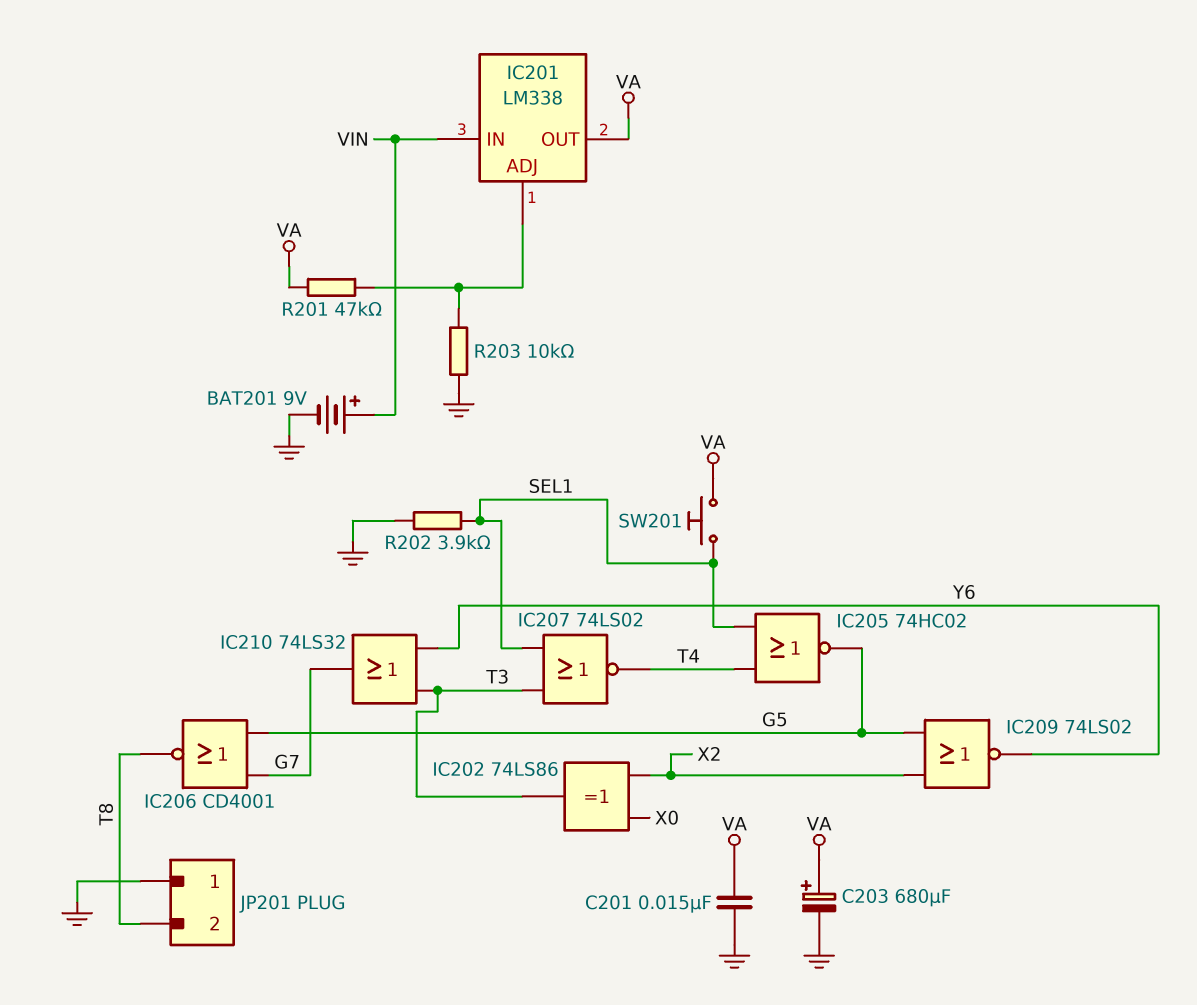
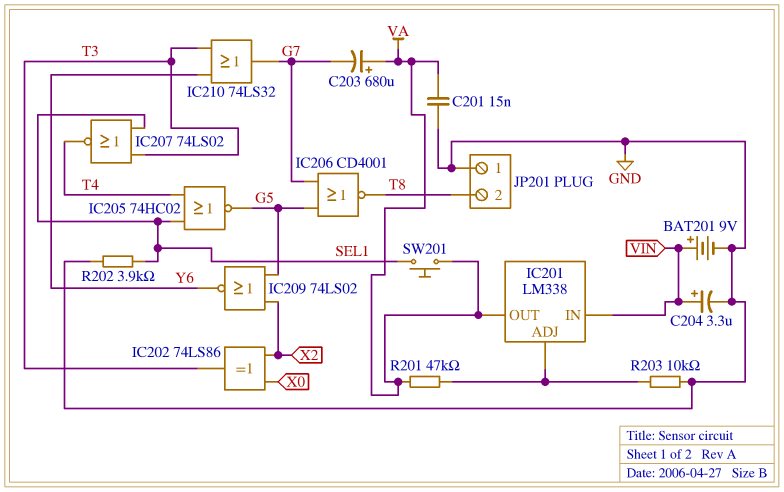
C203: 680uF (plus VA, minus GND) -> 680uF (plus VA, minus G7)
C204: none -> 3.3uF (plus VIN, minus GND)

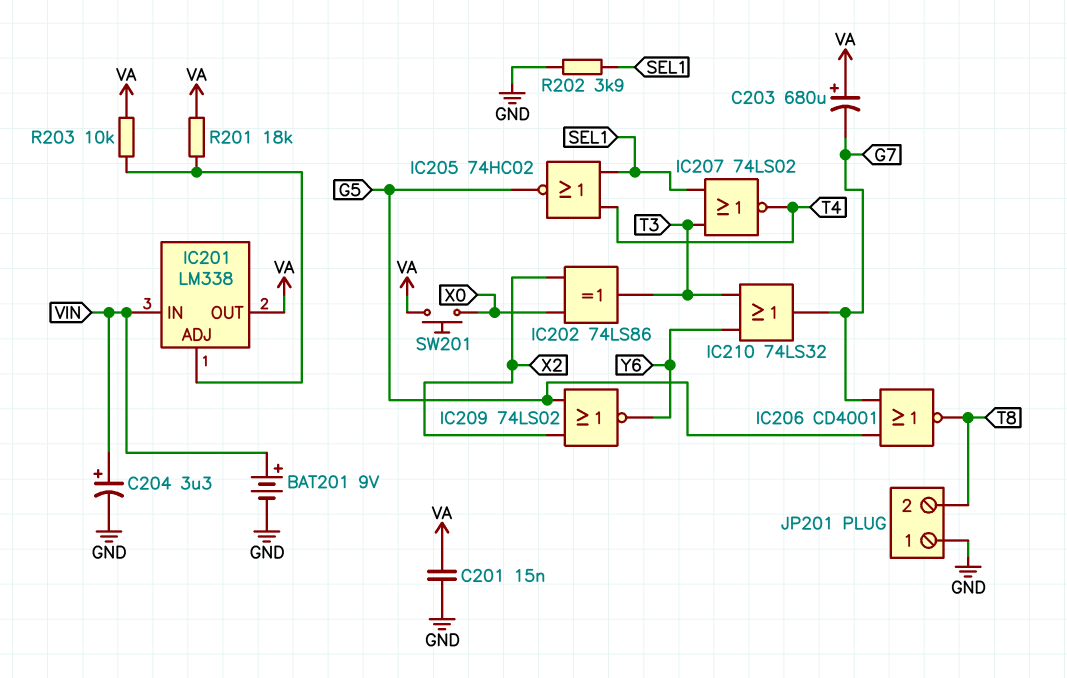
R201: 47k (IC201/ADJ, VA) -> 18k (IC201/ADJ, VA)
R203: 10k (GND, IC201/ADJ) -> 10k (IC201/ADJ, VA)
SW201: button (SEL1, VA) -> button (VA, X0)

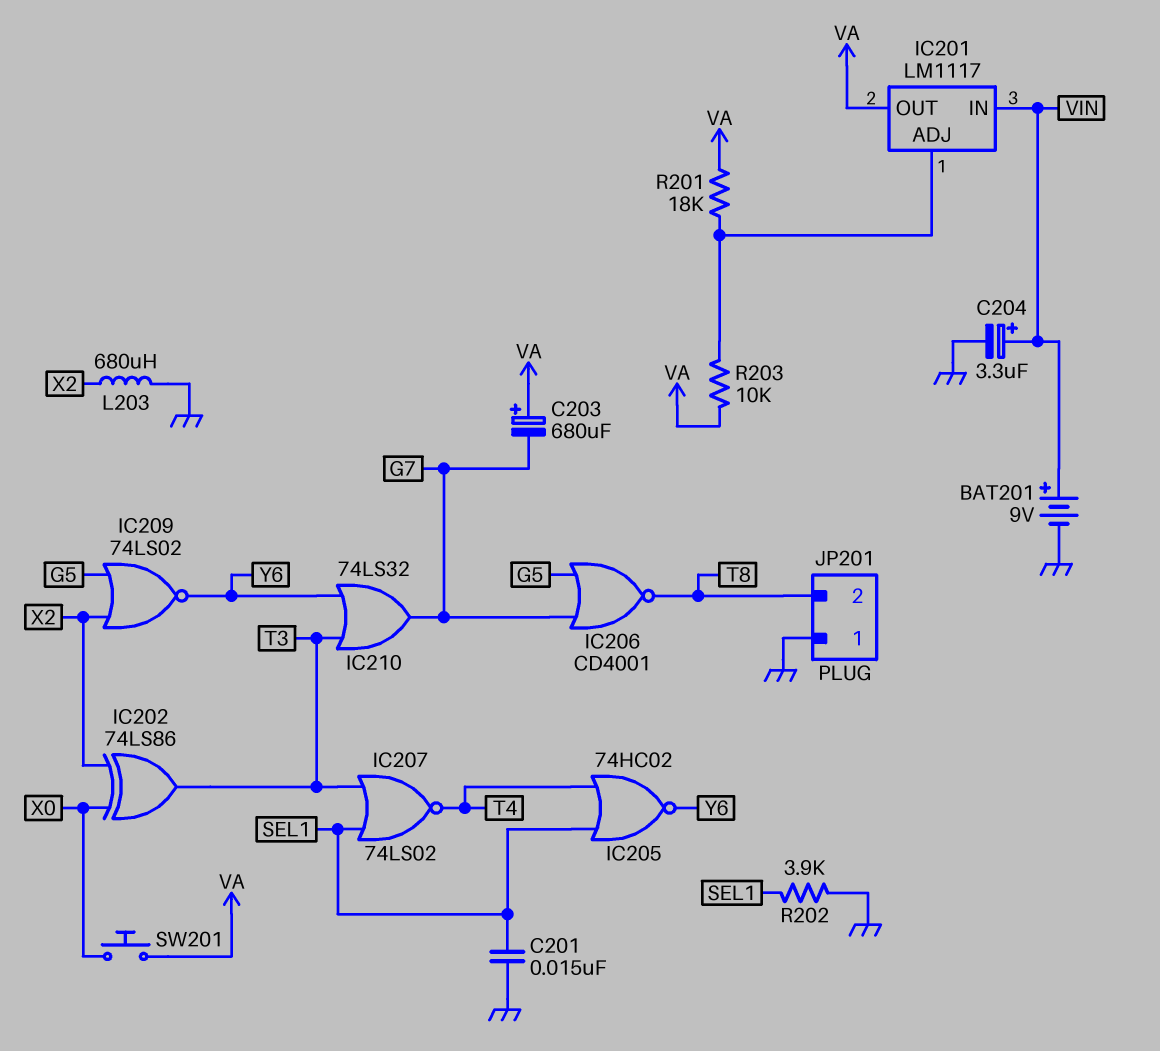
C201: 15nF (GND, VA) -> 15nF (GND, SEL1)
IC201: LM338 -> LM1117
IC205: NOR 74HC02 (in SEL1, in T4, out G5) -> NOR 74HC02 (in SEL1, in T4, out Y6)
L203: none -> 680uH (GND, X2)

